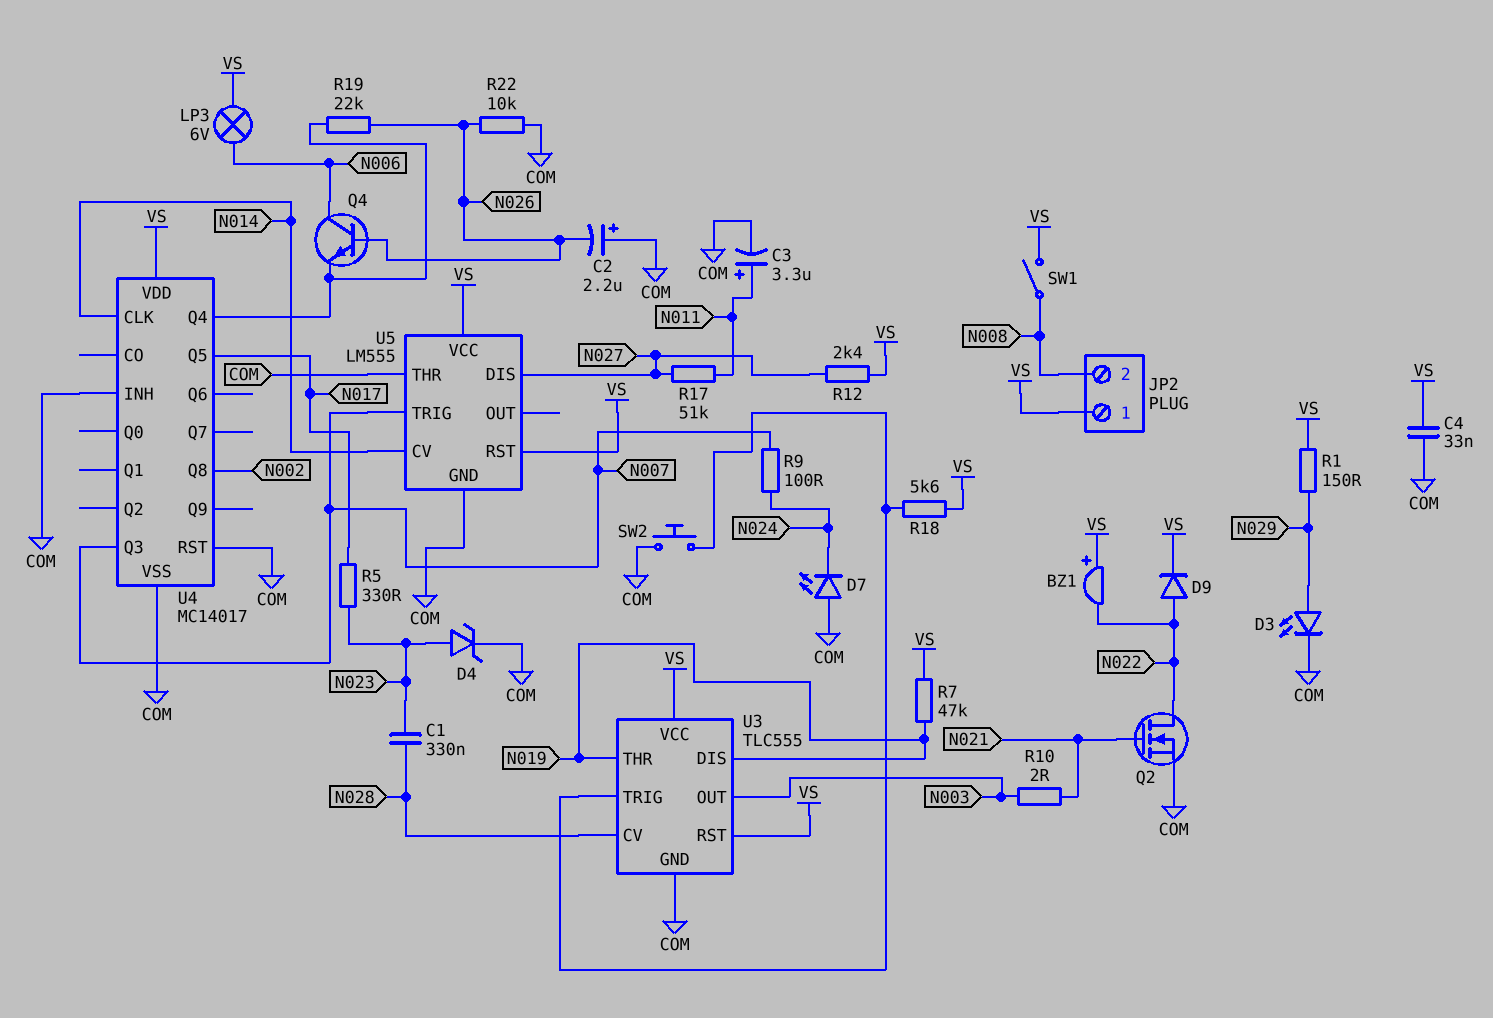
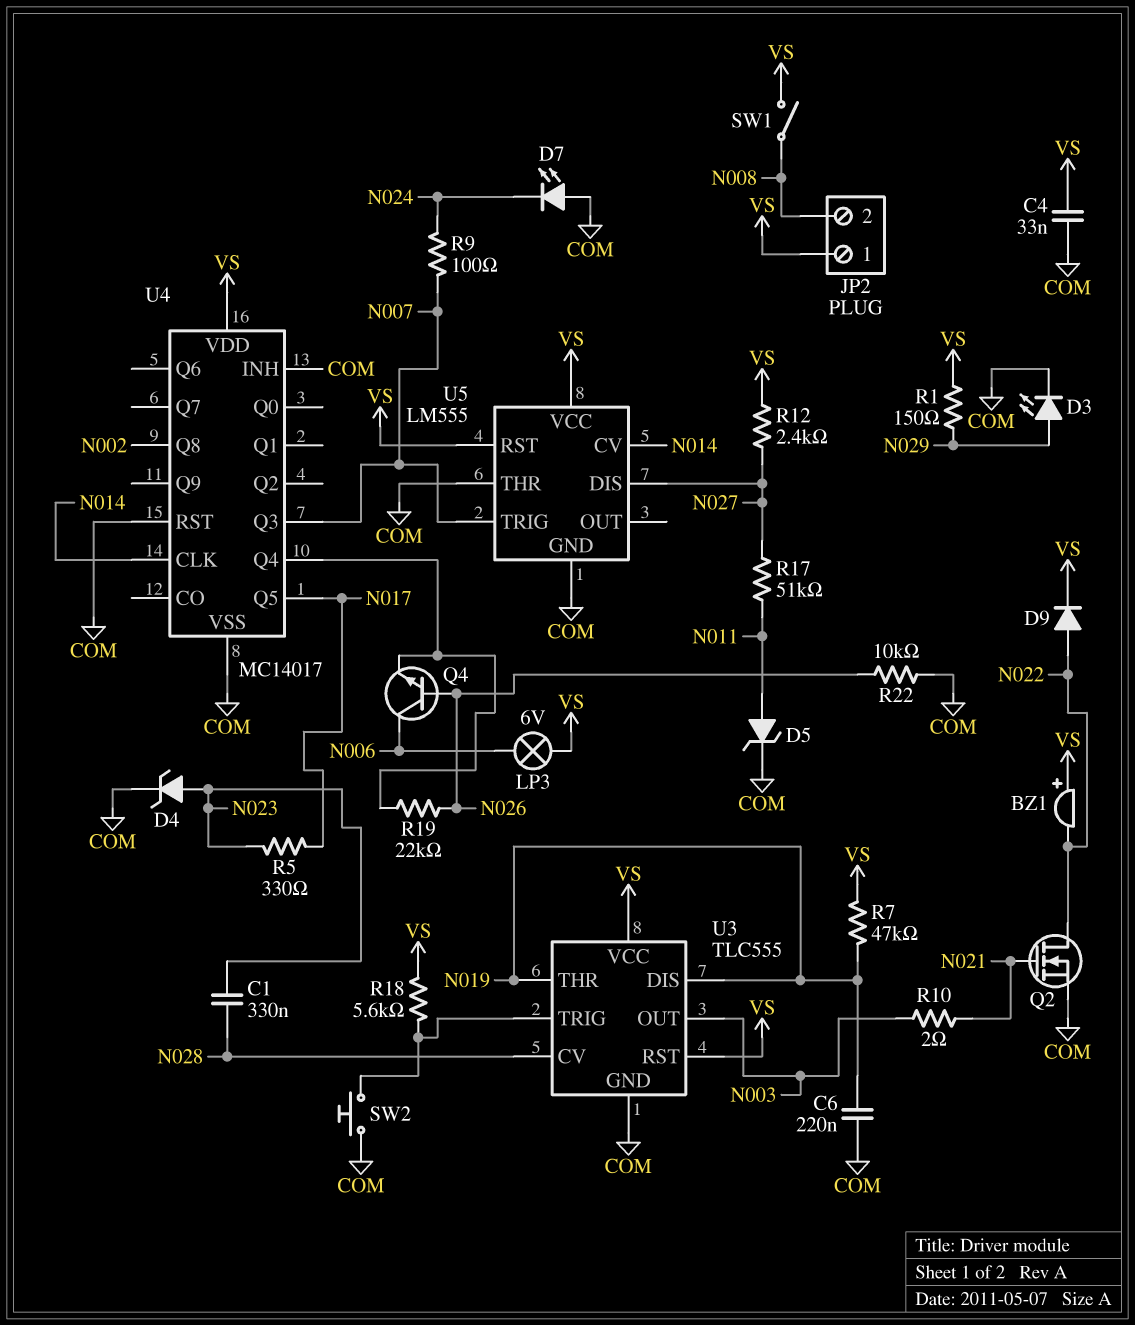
C2: 2.2uF (plus COM, minus N026) -> none
C3: 3.3uF (plus N011, minus COM) -> none
C6: none -> 220nF (COM, N019)
D5: none -> zener (A N011, K COM)

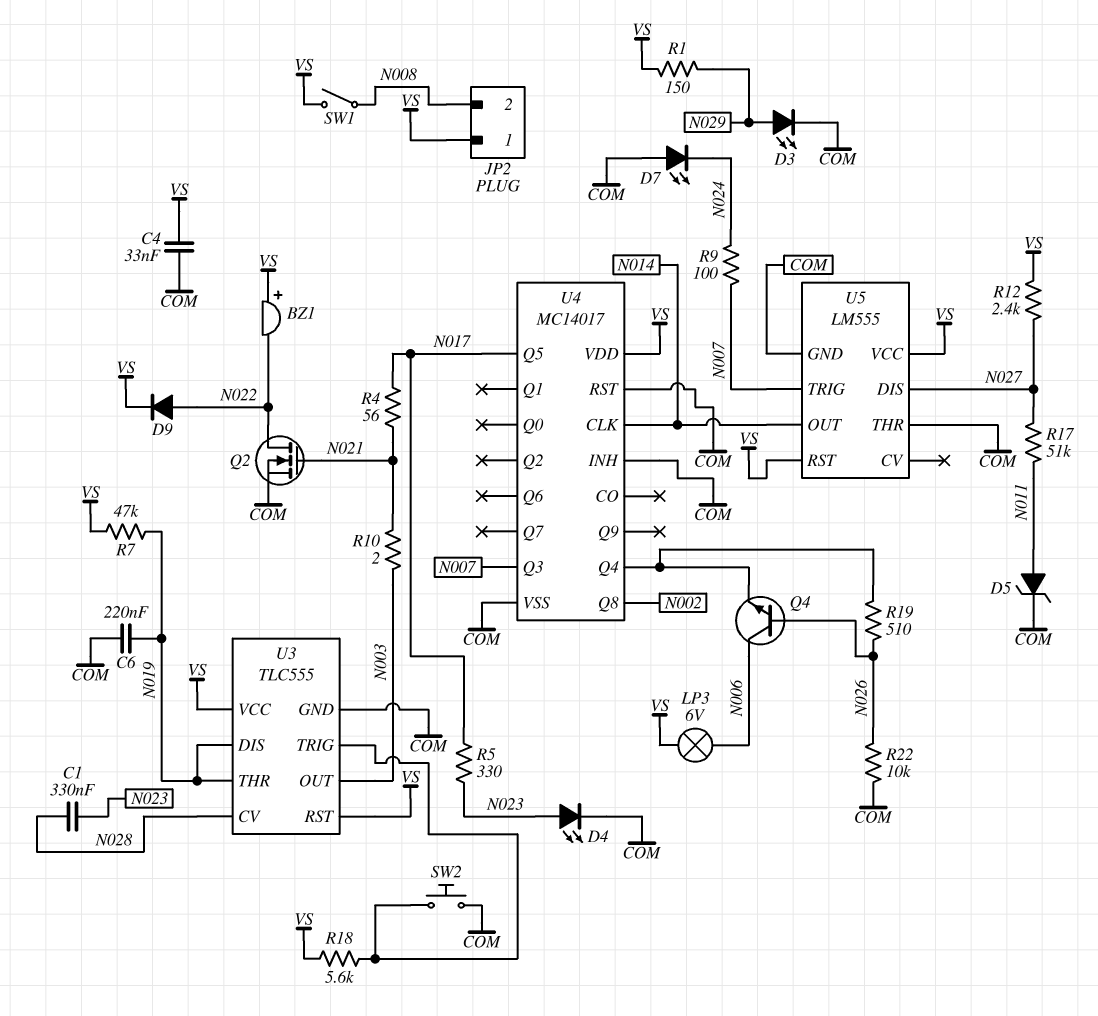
D4: zener (A N023, K COM) -> LED (A N023, K COM)
R4: none -> 56 (N017, N021)
R19: 22k (N026, U4/Q4) -> 510 (N026, U4/Q4)
U5 pin CV: N014 -> none
U5 pin OUT: none -> N014

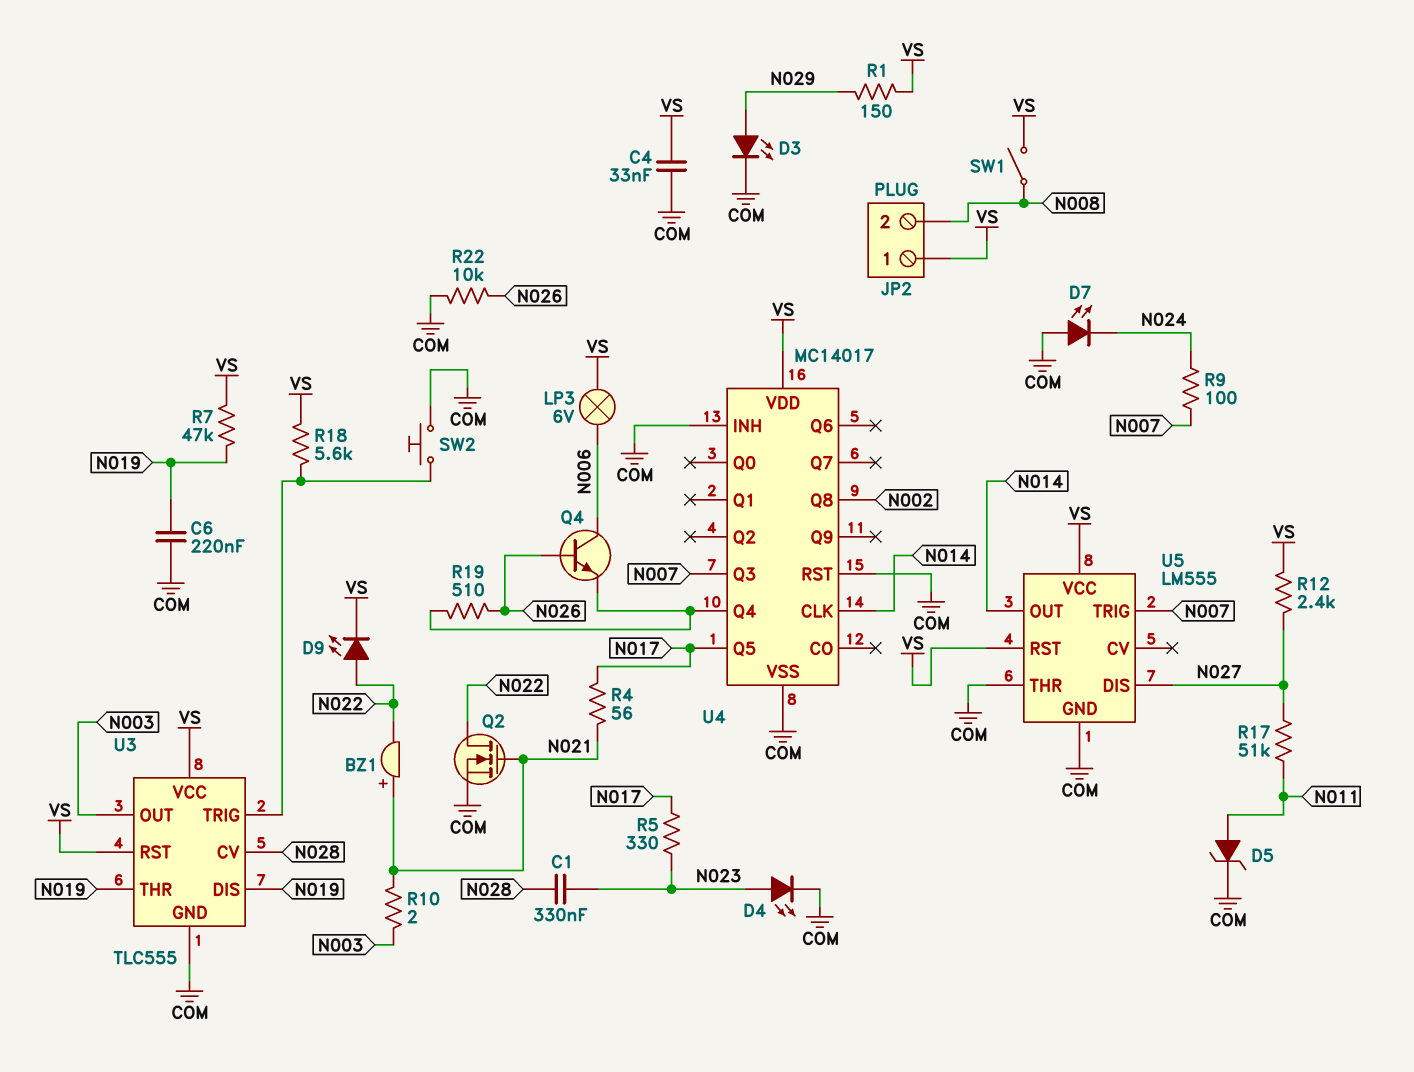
BZ1: buzzer (plus VS, minus N022) -> buzzer (plus N021, minus N022)
D9: diode (A N022, K VS) -> LED (A N022, K VS)

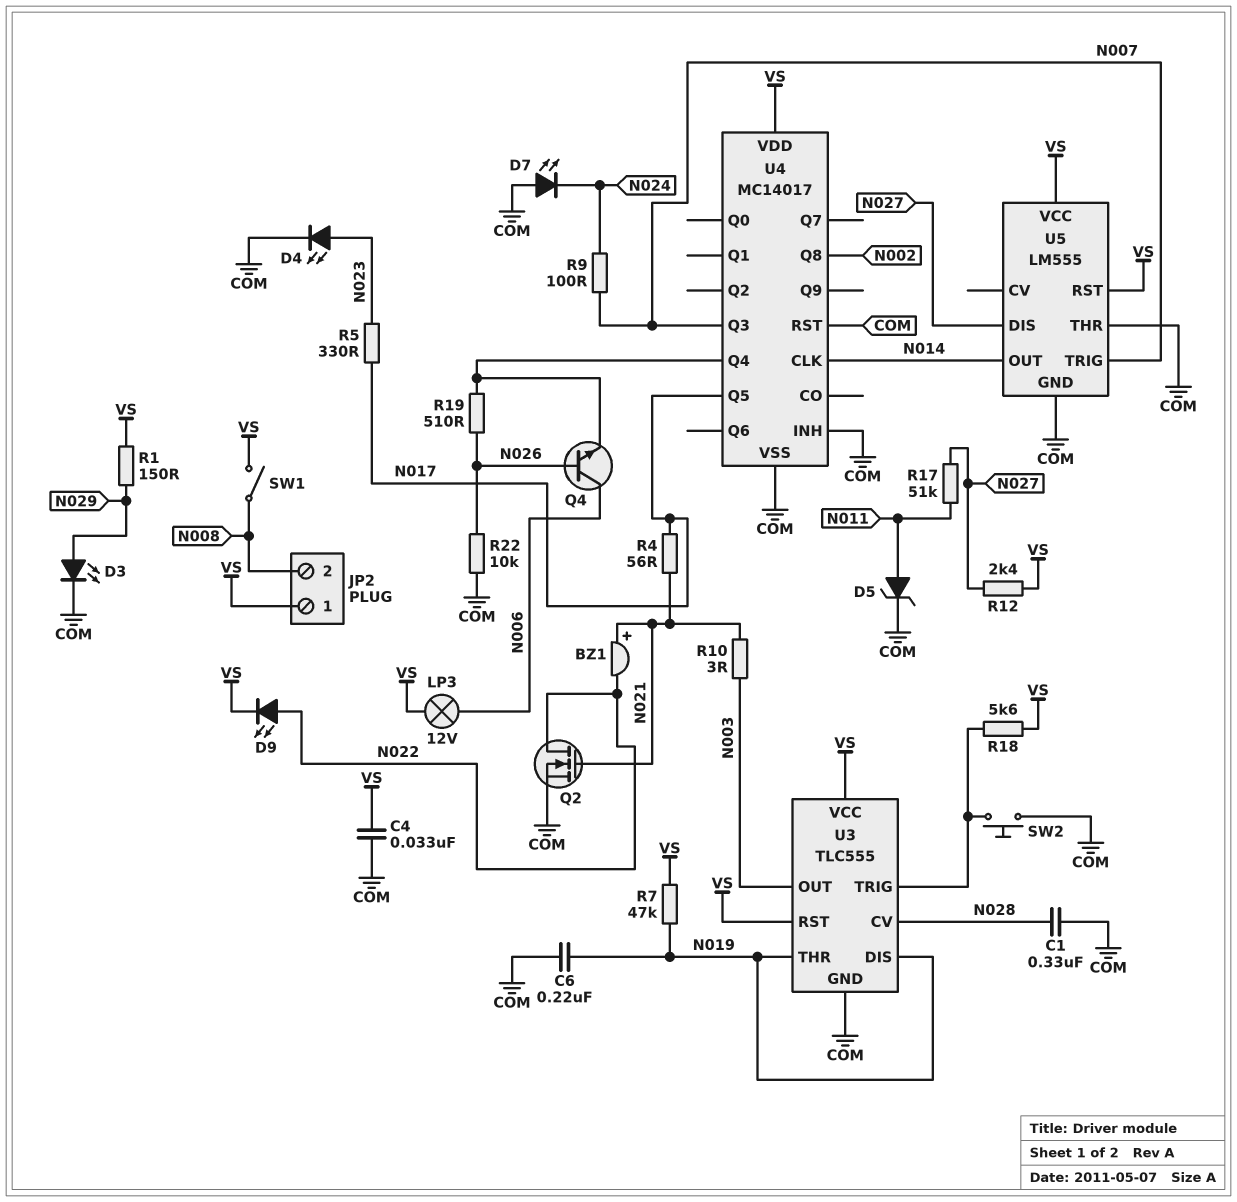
C1: 330nF (N023, N028) -> 330nF (COM, N028)
LP3: lamp 6V (N006, VS) -> lamp 12V (N006, VS)
R10: 2 (N003, N021) -> 3 (N003, N021)

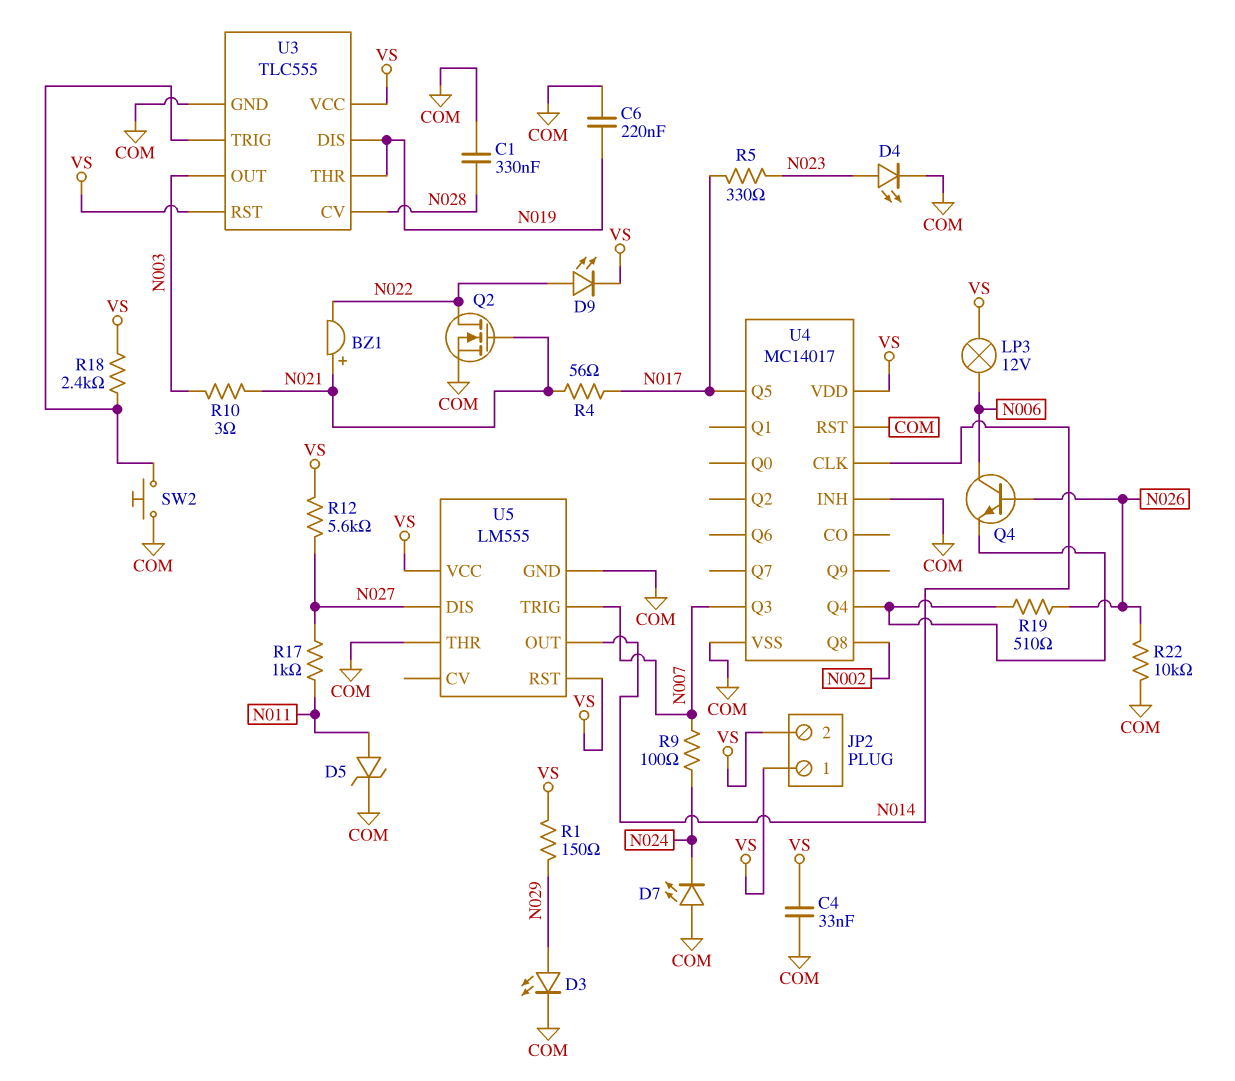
JP2 pin 2: N008 -> VS
R7: 47k (N019, VS) -> none
R12: 2.4k (N027, VS) -> 5.6k (N027, VS)
R17: 51k (N011, N027) -> 1k (N011, N027)
R18: 5.6k (U3/TRIG, VS) -> 2.4k (U3/TRIG, VS)
SW1: switch (N008, VS) -> none

